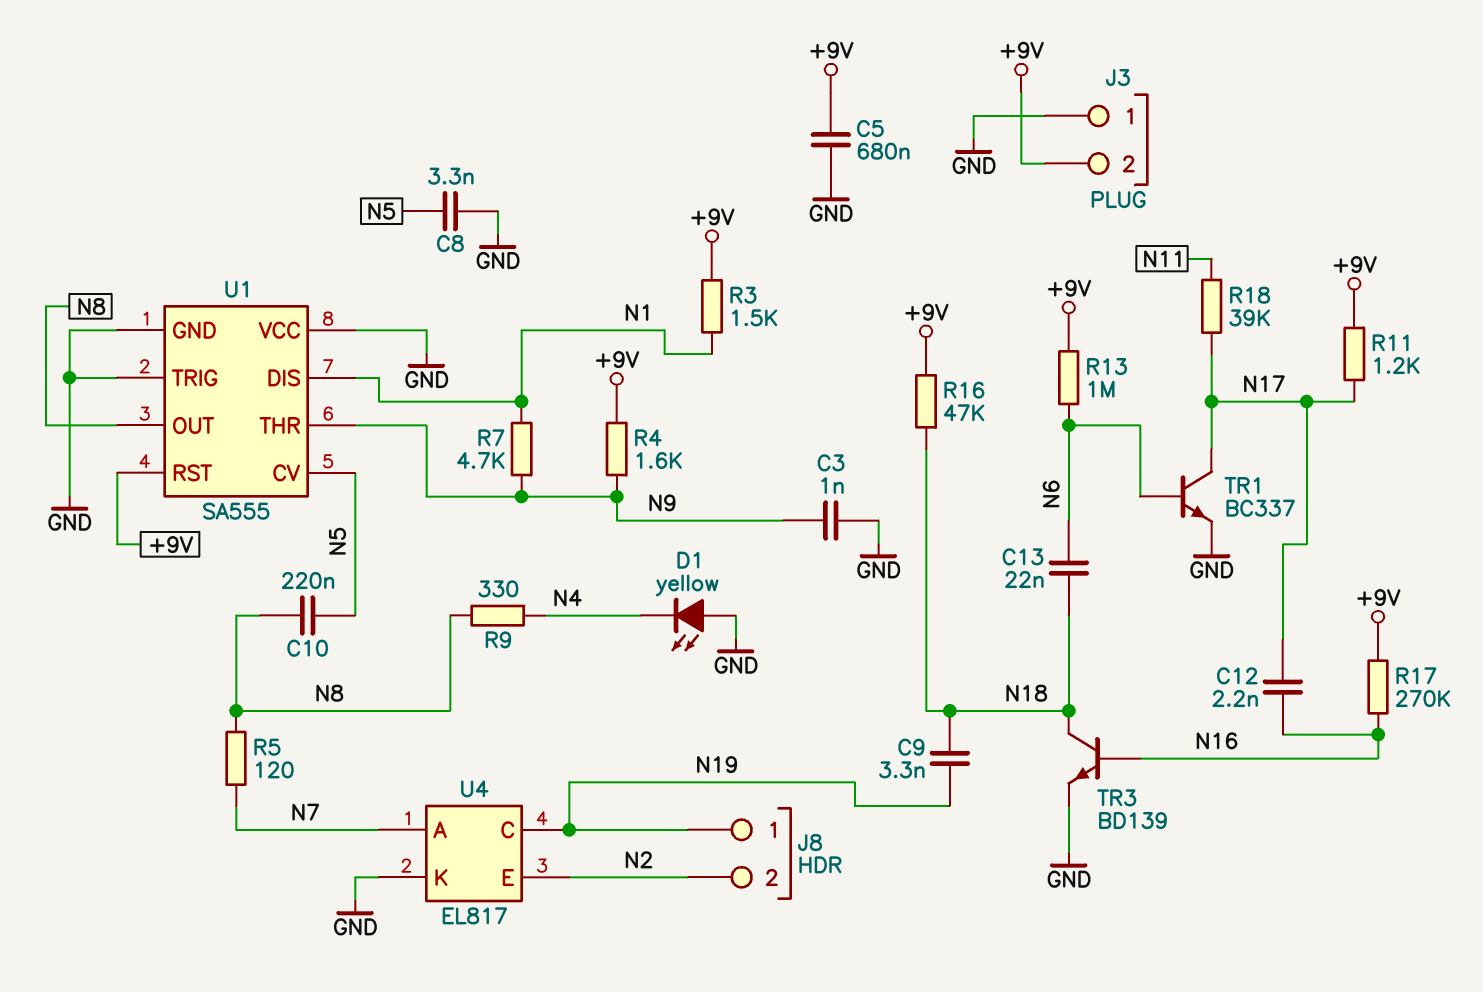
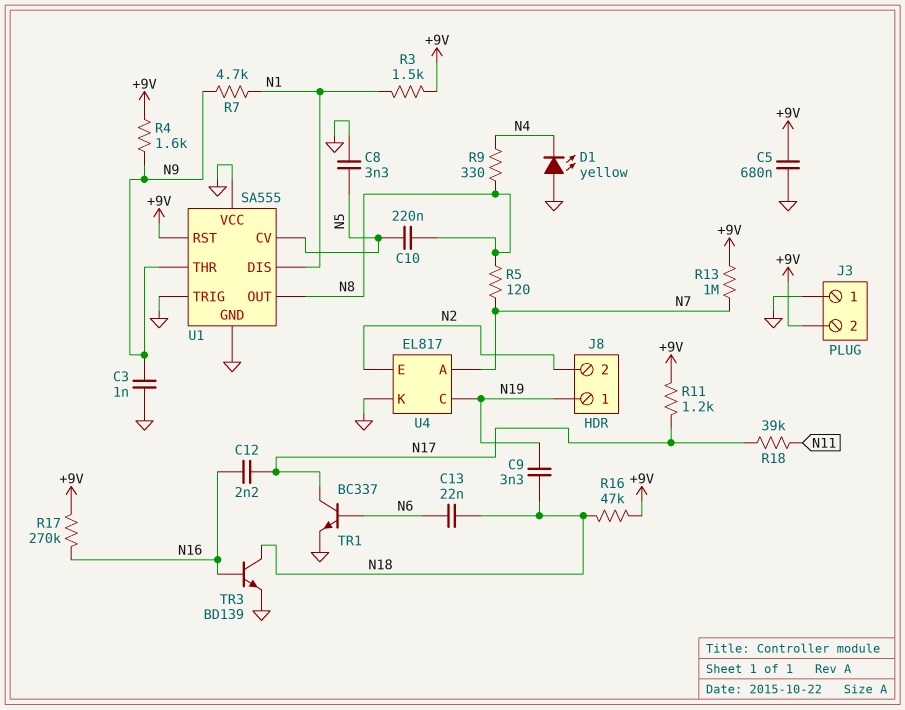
R13: 1M (+9V, N6) -> 1M (+9V, N7)

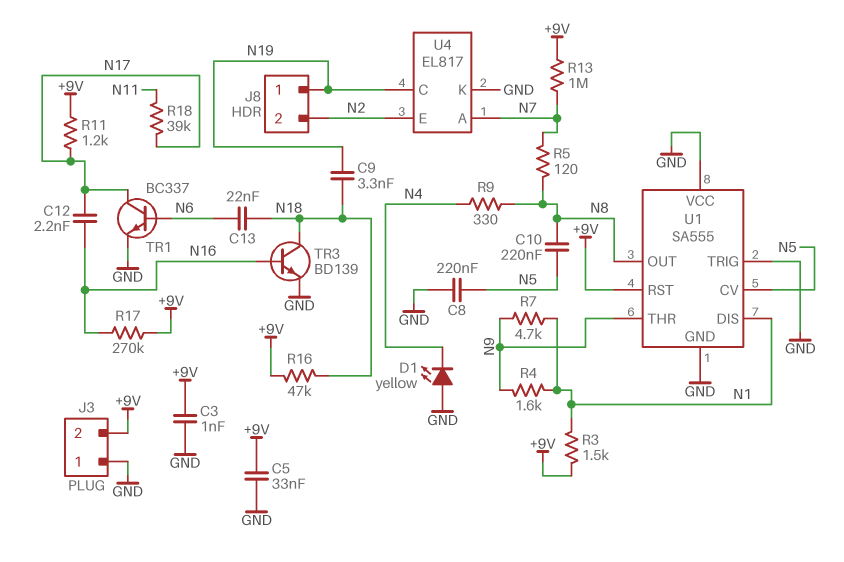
C3: 1nF (GND, N9) -> 1nF (+9V, GND)
C5: 680nF (+9V, GND) -> 33nF (+9V, GND)
C8: 3.3nF (GND, N5) -> 220nF (GND, N5)
R4: 1.6k (+9V, N9) -> 1.6k (N1, N9)

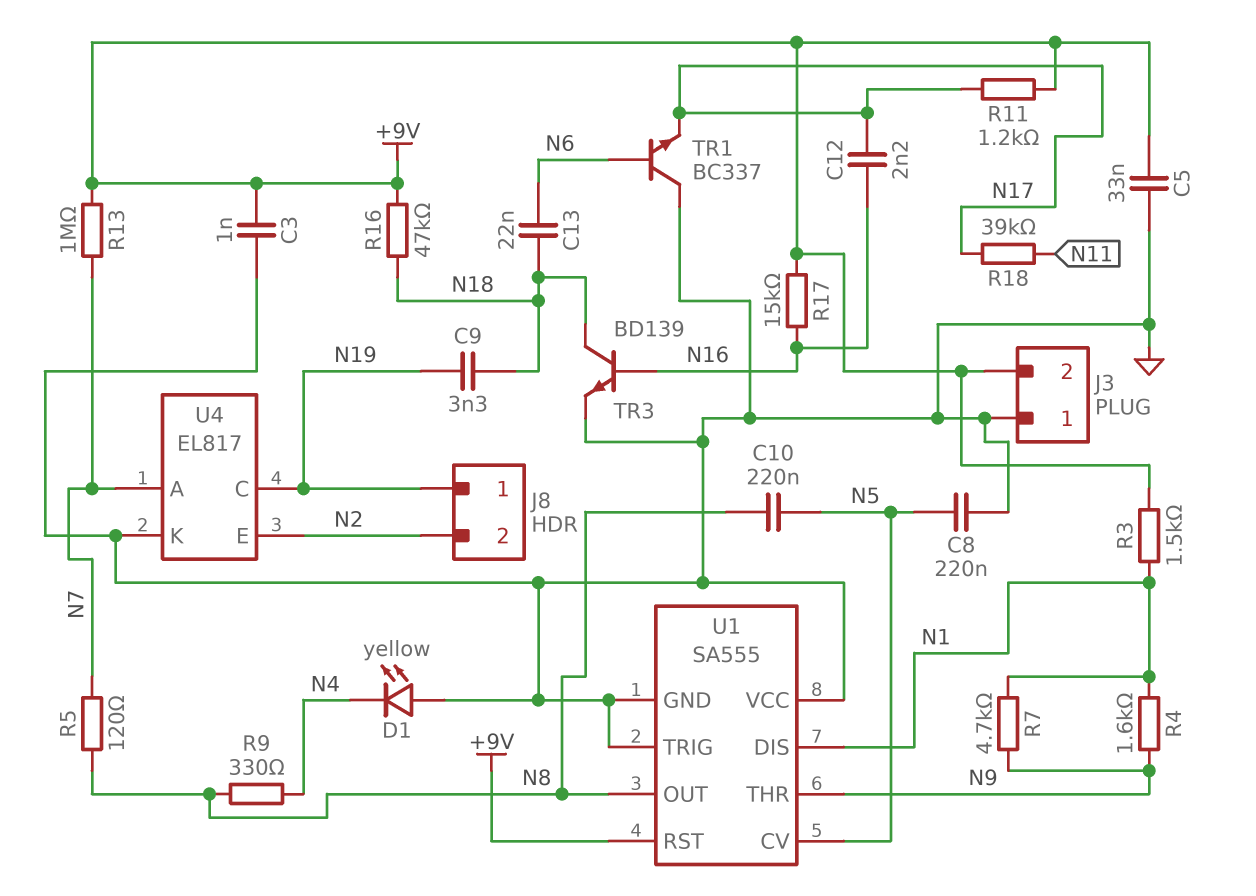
R17: 270k (+9V, N16) -> 15k (+9V, N16)
TR1: NPN BC337 (B N6, C N17, E GND) -> NPN BC337 (B N6, C GND, E N17)

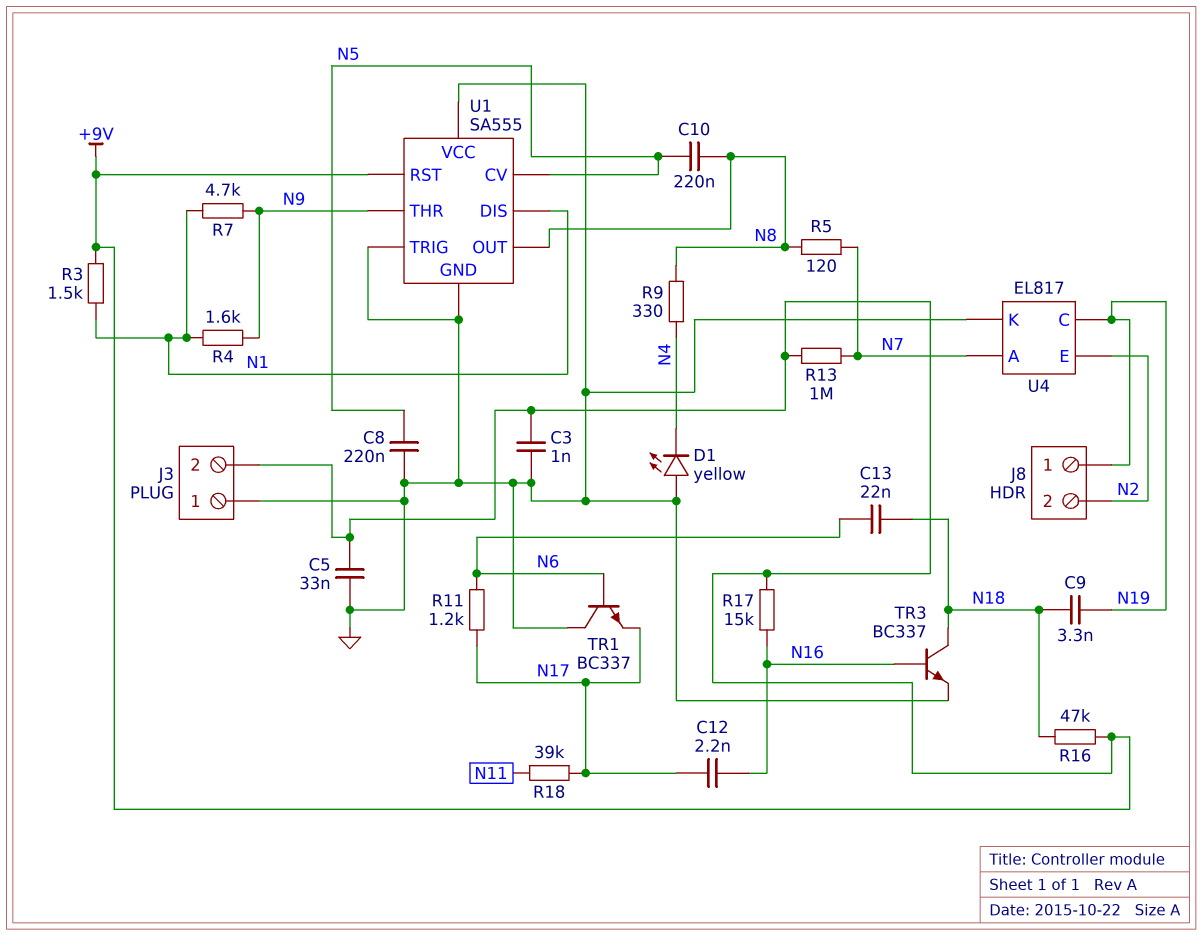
R11: 1.2k (+9V, N17) -> 1.2k (N6, N17)
TR3: NPN BD139 (B N16, C N18, E GND) -> NPN BC337 (B N16, C N18, E GND)

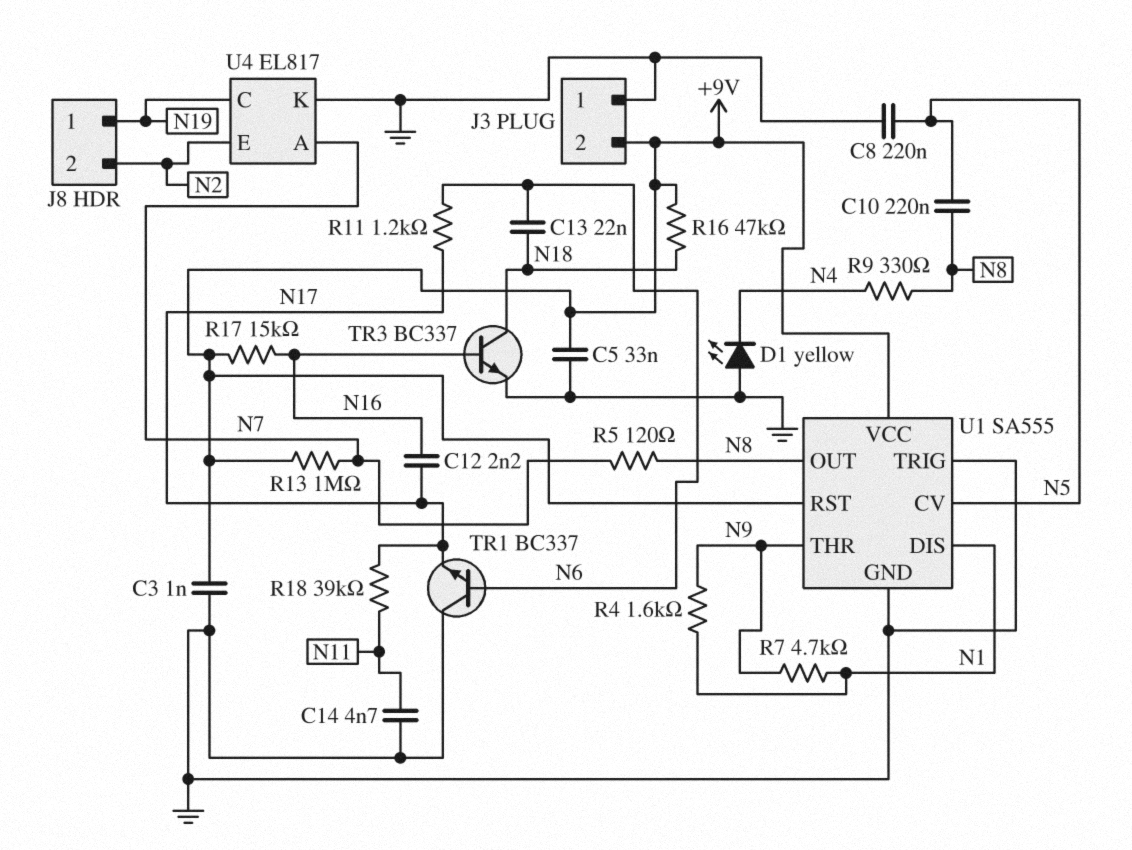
C9: 3.3nF (N18, N19) -> none
C14: none -> 4.7nF (GND, N11)
R3: 1.5k (+9V, N1) -> none
U1 pin VCC: GND -> +9V

